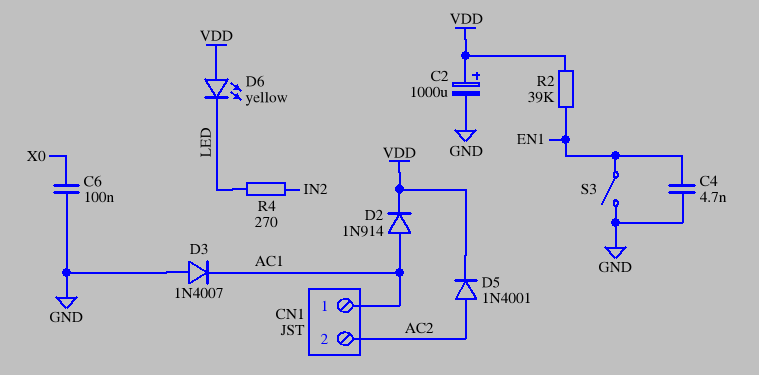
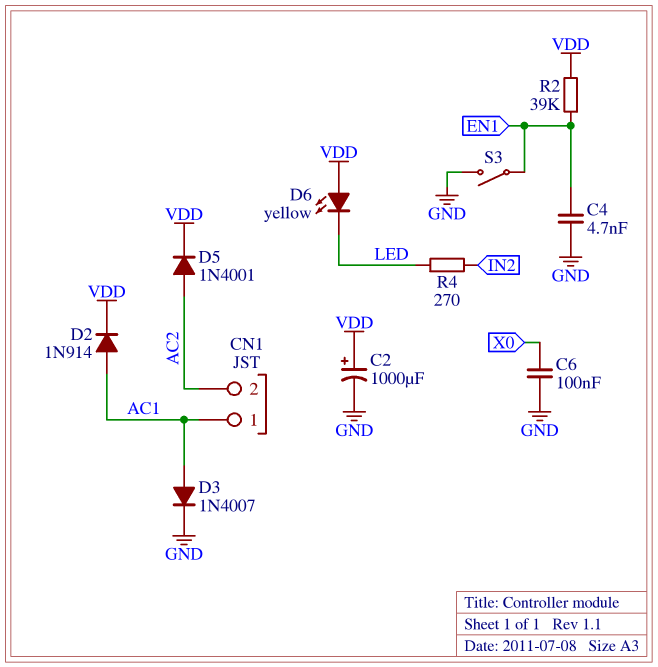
D3: diode 1N4007 (A GND, K AC1) -> diode 1N4007 (A AC1, K GND)

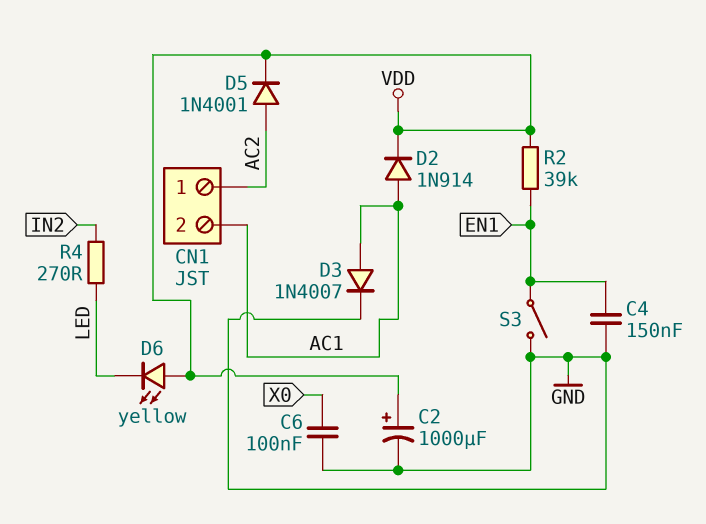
C4: 4.7nF (EN1, GND) -> 150nF (EN1, GND)
CN1 pin 1: AC1 -> AC2
CN1 pin 2: AC2 -> AC1

